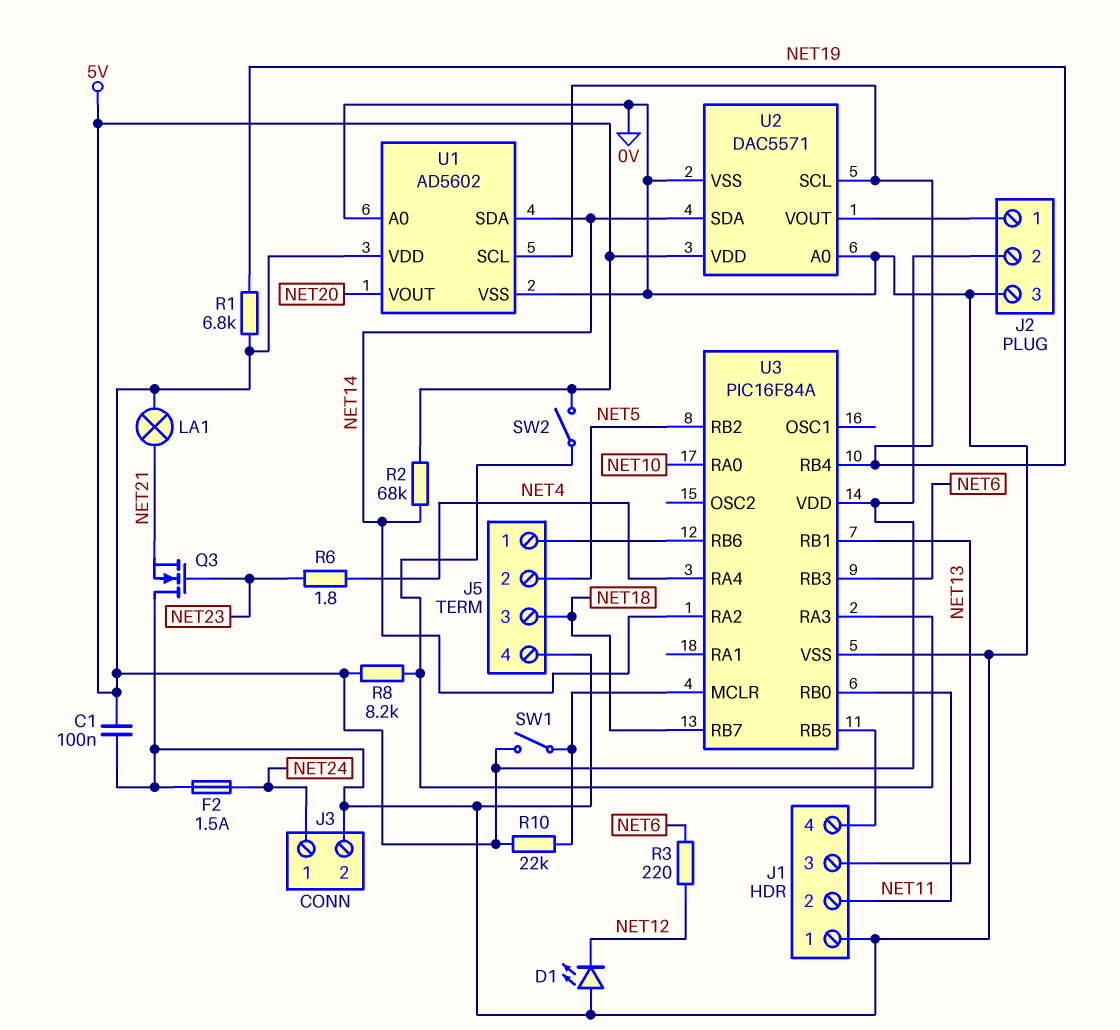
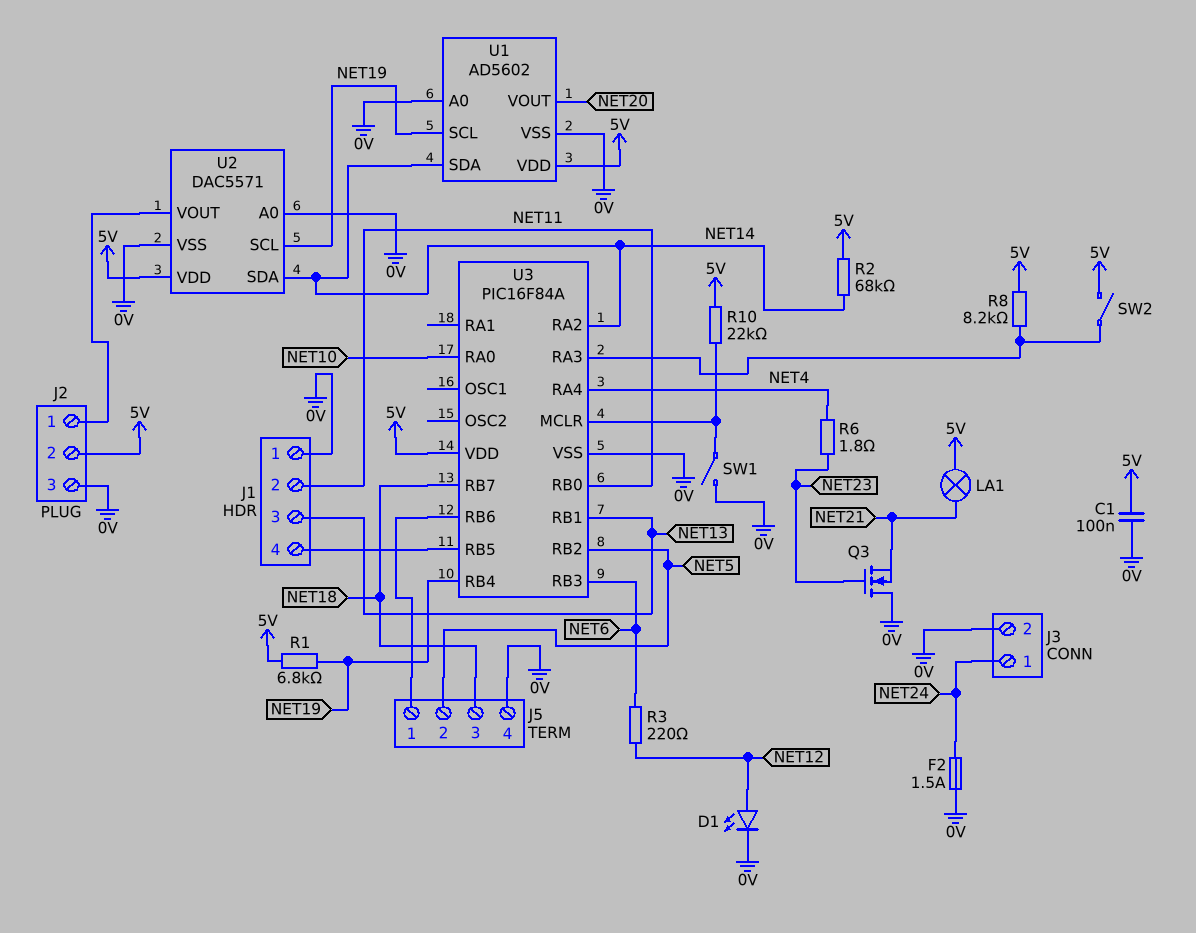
D1: LED (A 0V, K NET12) -> LED (A NET12, K 0V)
SW1: switch (5V, U3/MCLR) -> switch (0V, U3/MCLR)

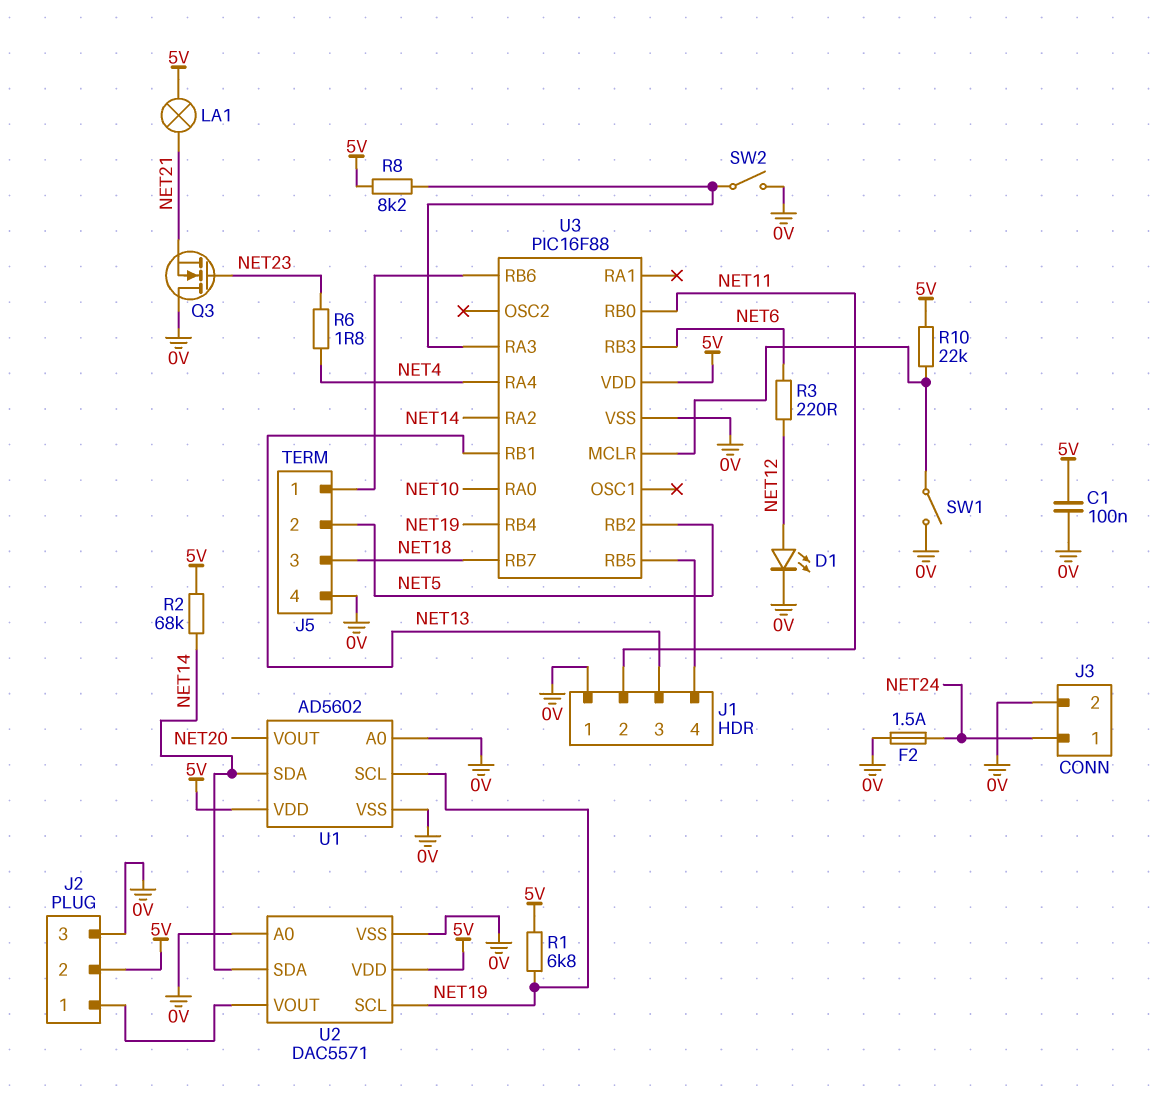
SW2: switch (5V, U3/RA3) -> switch (0V, U3/RA3)
U3: PIC16F84A -> PIC16F88

